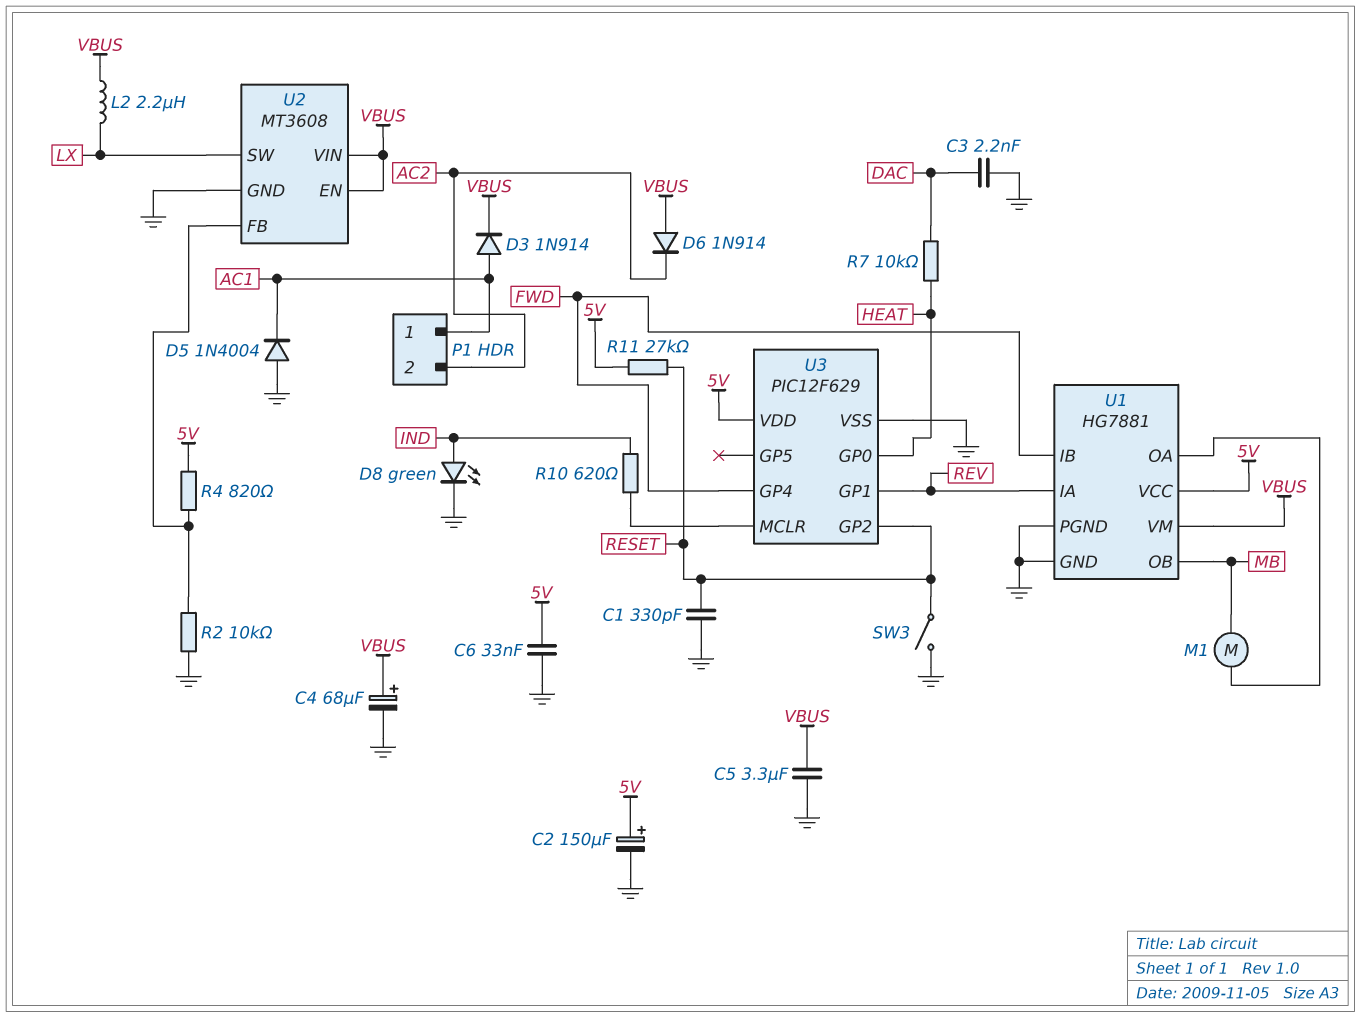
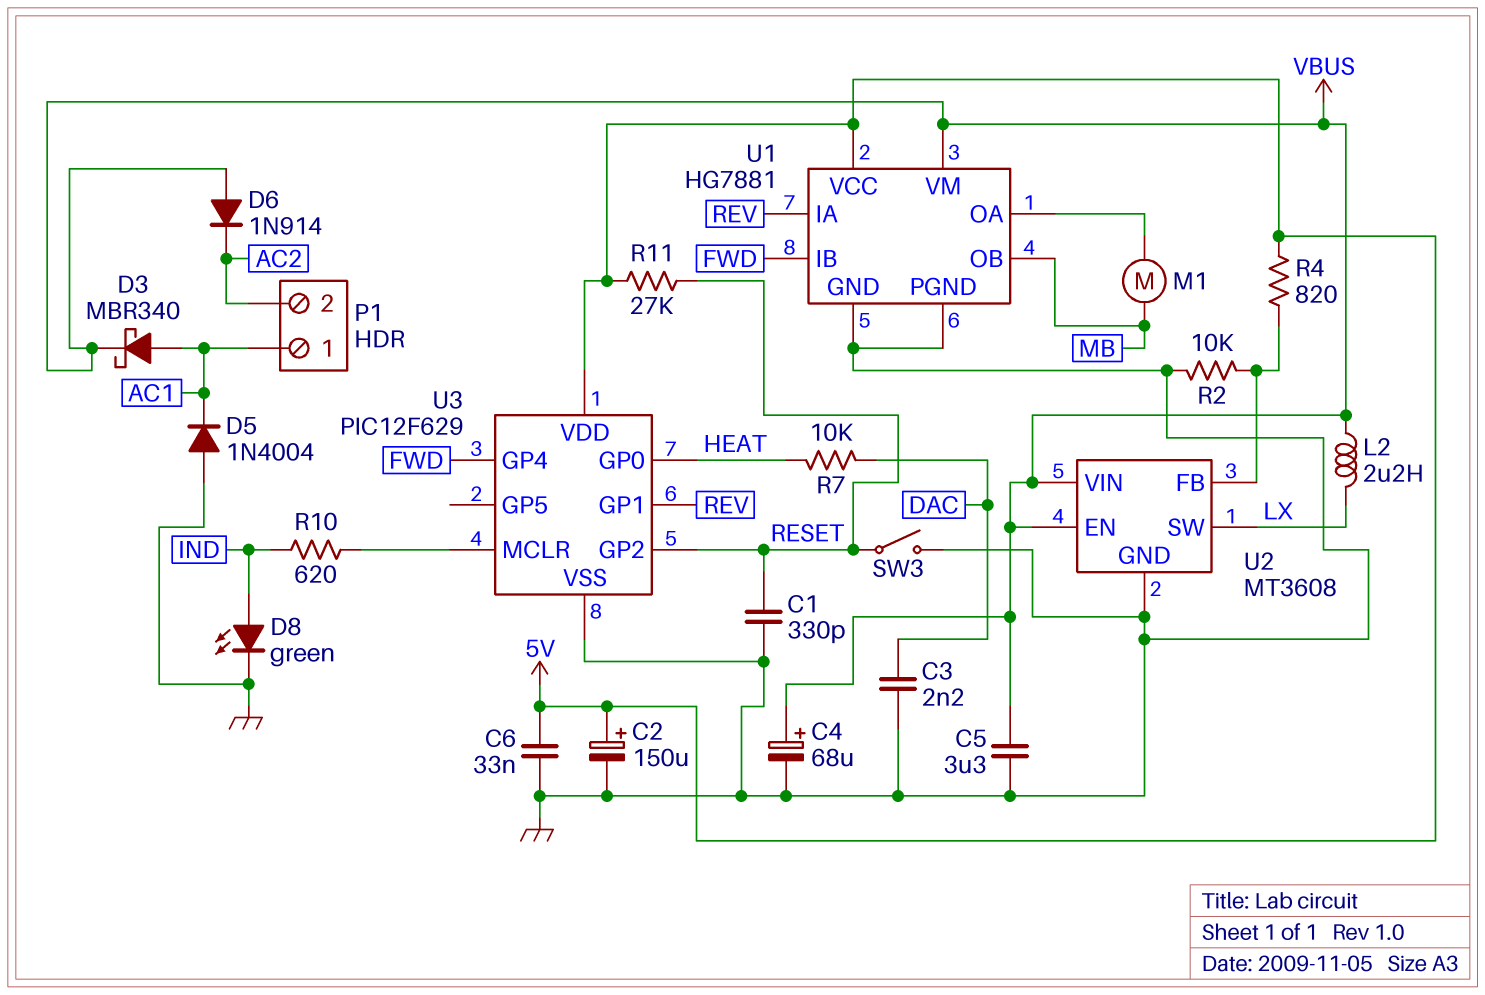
D3: diode 1N914 (A AC1, K VBUS) -> schottky MBR340 (A AC1, K VBUS)

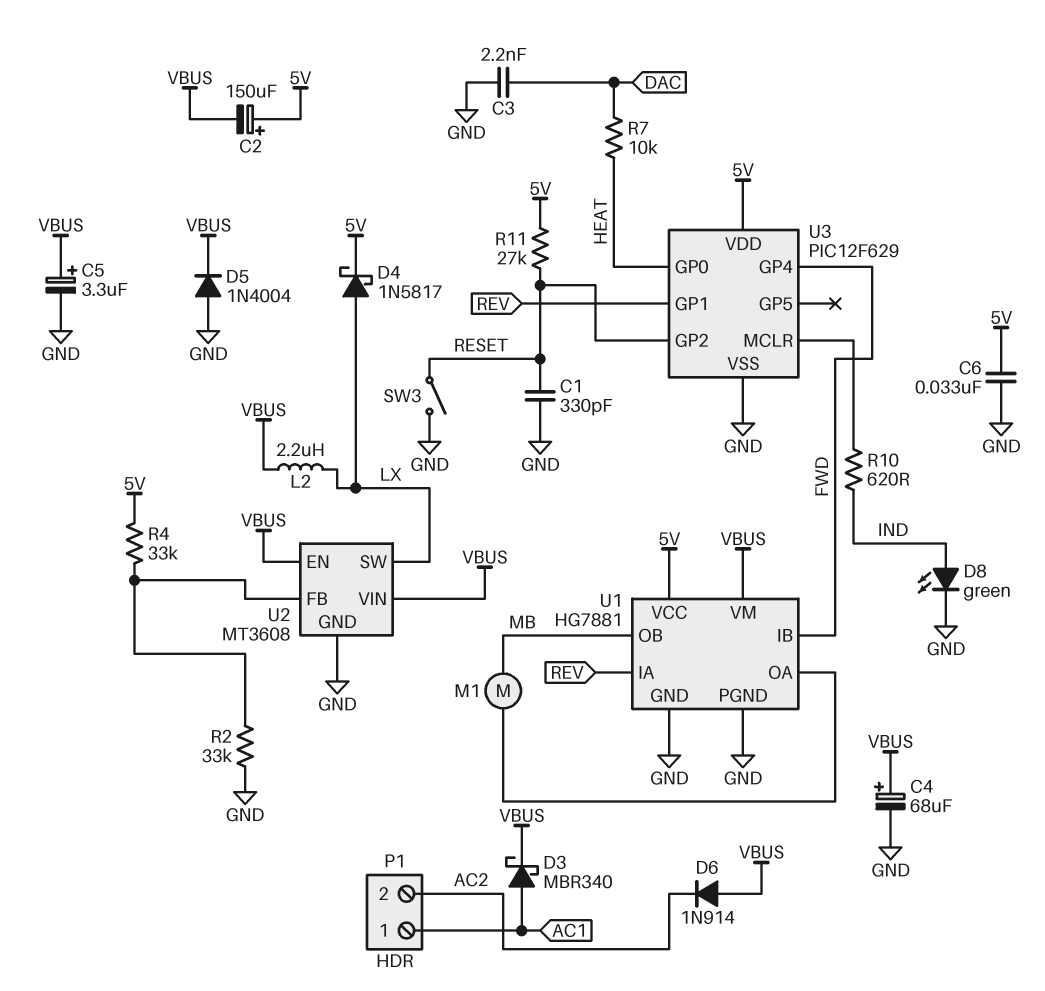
C2: 150uF (plus 5V, minus GND) -> 150uF (plus 5V, minus VBUS)
C5: 3.3uF (GND, VBUS) -> 3.3uF (plus VBUS, minus GND)
D4: none -> schottky 1N5817 (A LX, K 5V)
D5: diode 1N4004 (A GND, K AC1) -> diode 1N4004 (A GND, K VBUS)
R2: 10k (GND, U2/FB) -> 33k (GND, U2/FB)
R4: 820 (5V, U2/FB) -> 33k (5V, U2/FB)

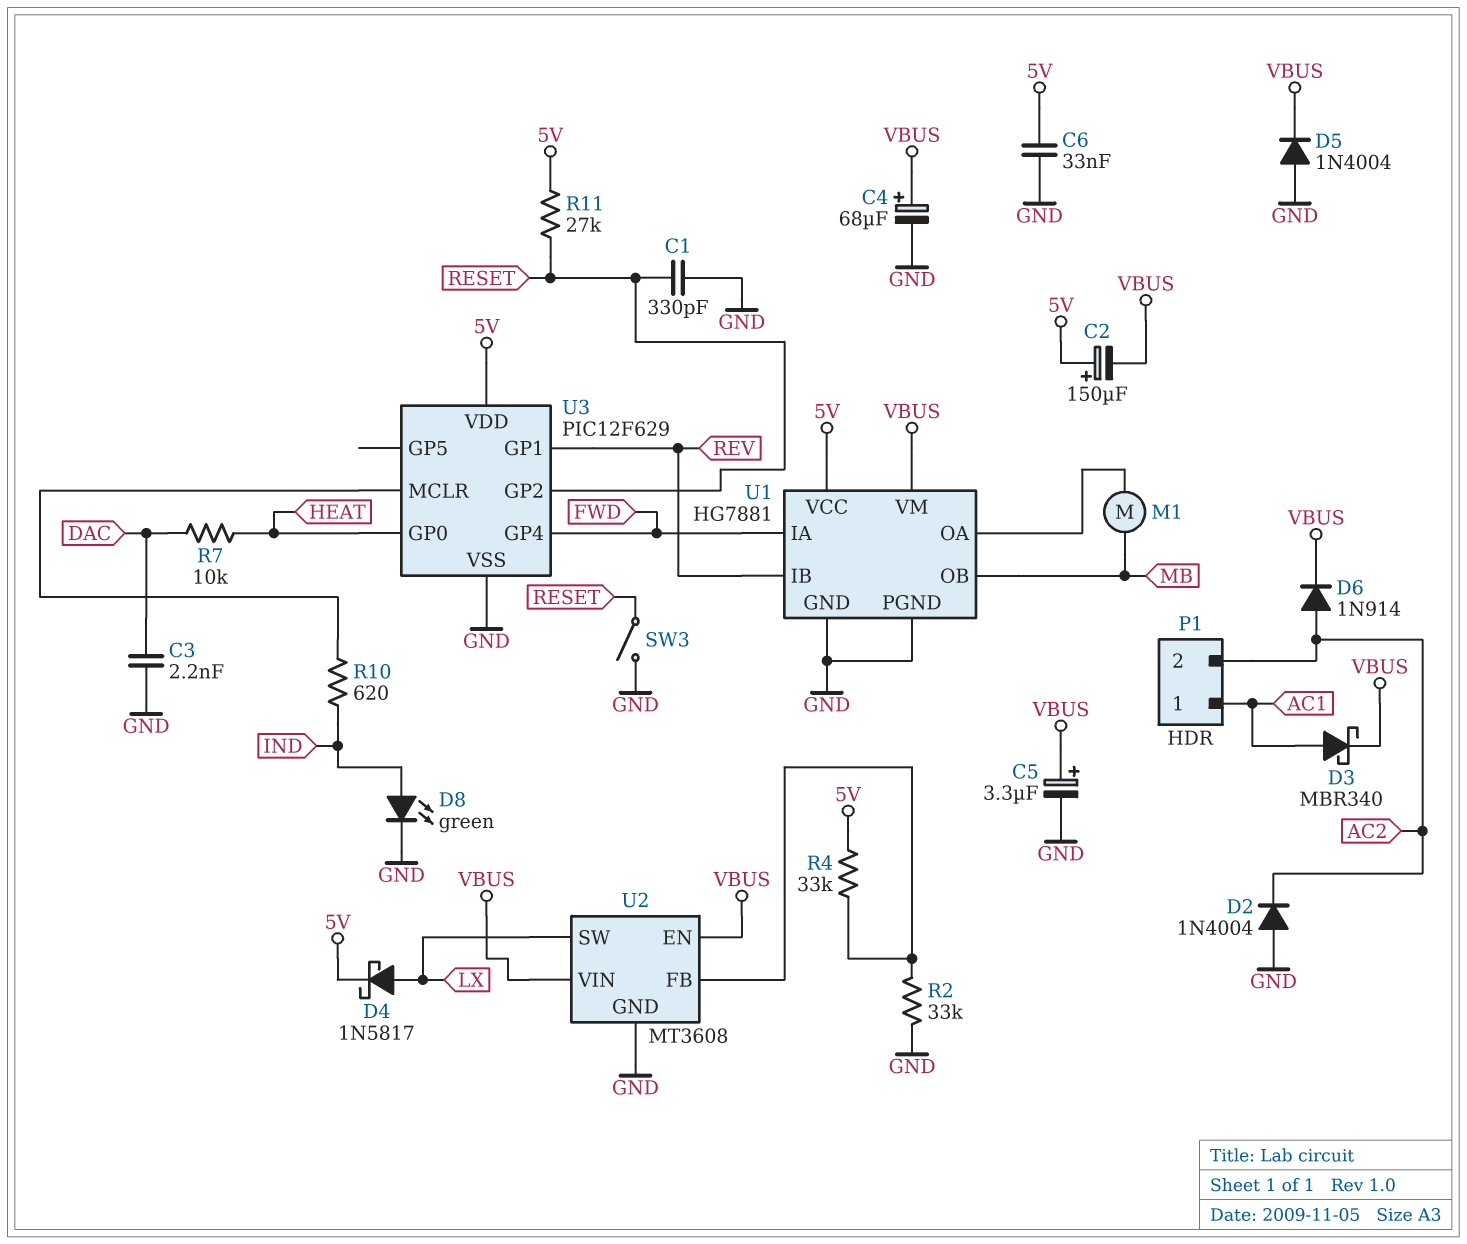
D2: none -> diode 1N4004 (A GND, K AC2)
D6: diode 1N914 (A VBUS, K AC2) -> diode 1N914 (A AC2, K VBUS)
L2: 2.2uH (LX, VBUS) -> none
U1 pin IA: REV -> FWD
U1 pin IB: FWD -> REV

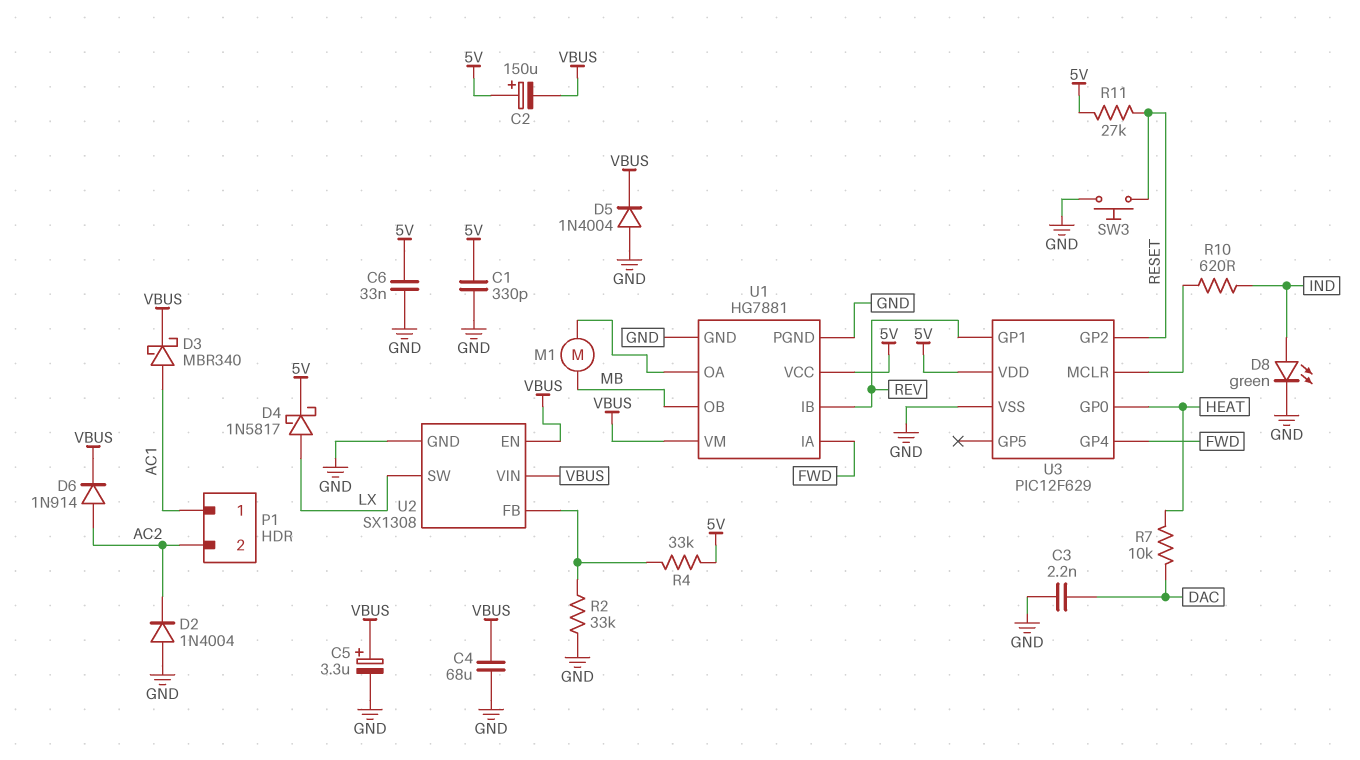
C1: 330pF (GND, RESET) -> 330pF (5V, GND)
C4: 68uF (plus VBUS, minus GND) -> 68uF (GND, VBUS)
SW3: switch (GND, RESET) -> button (GND, RESET)
U2: MT3608 -> SX1308

